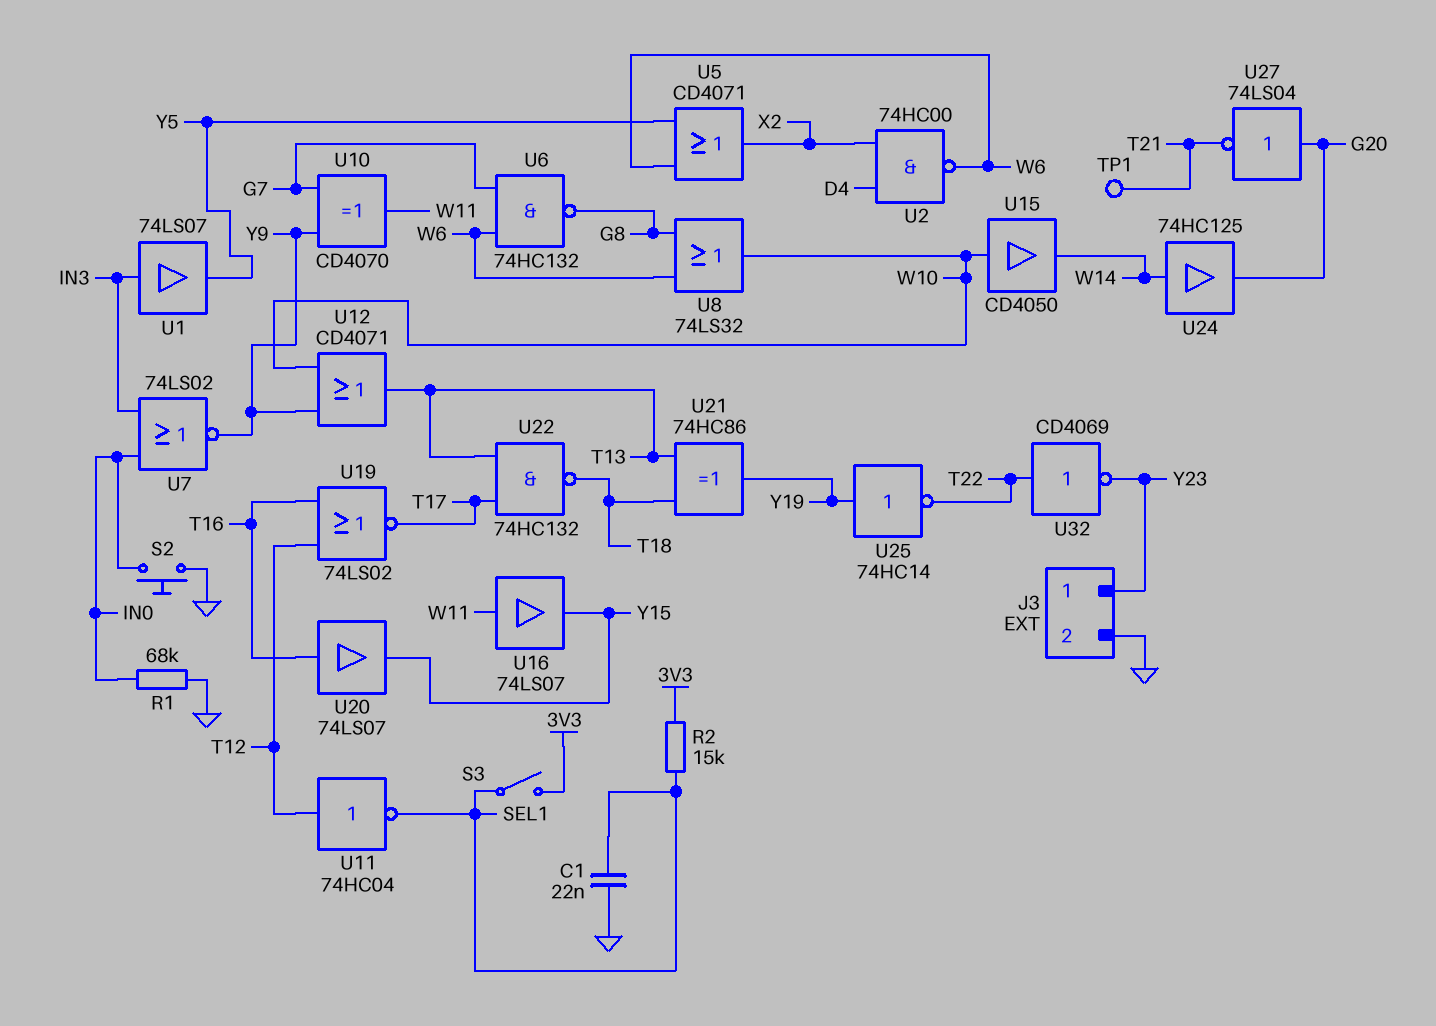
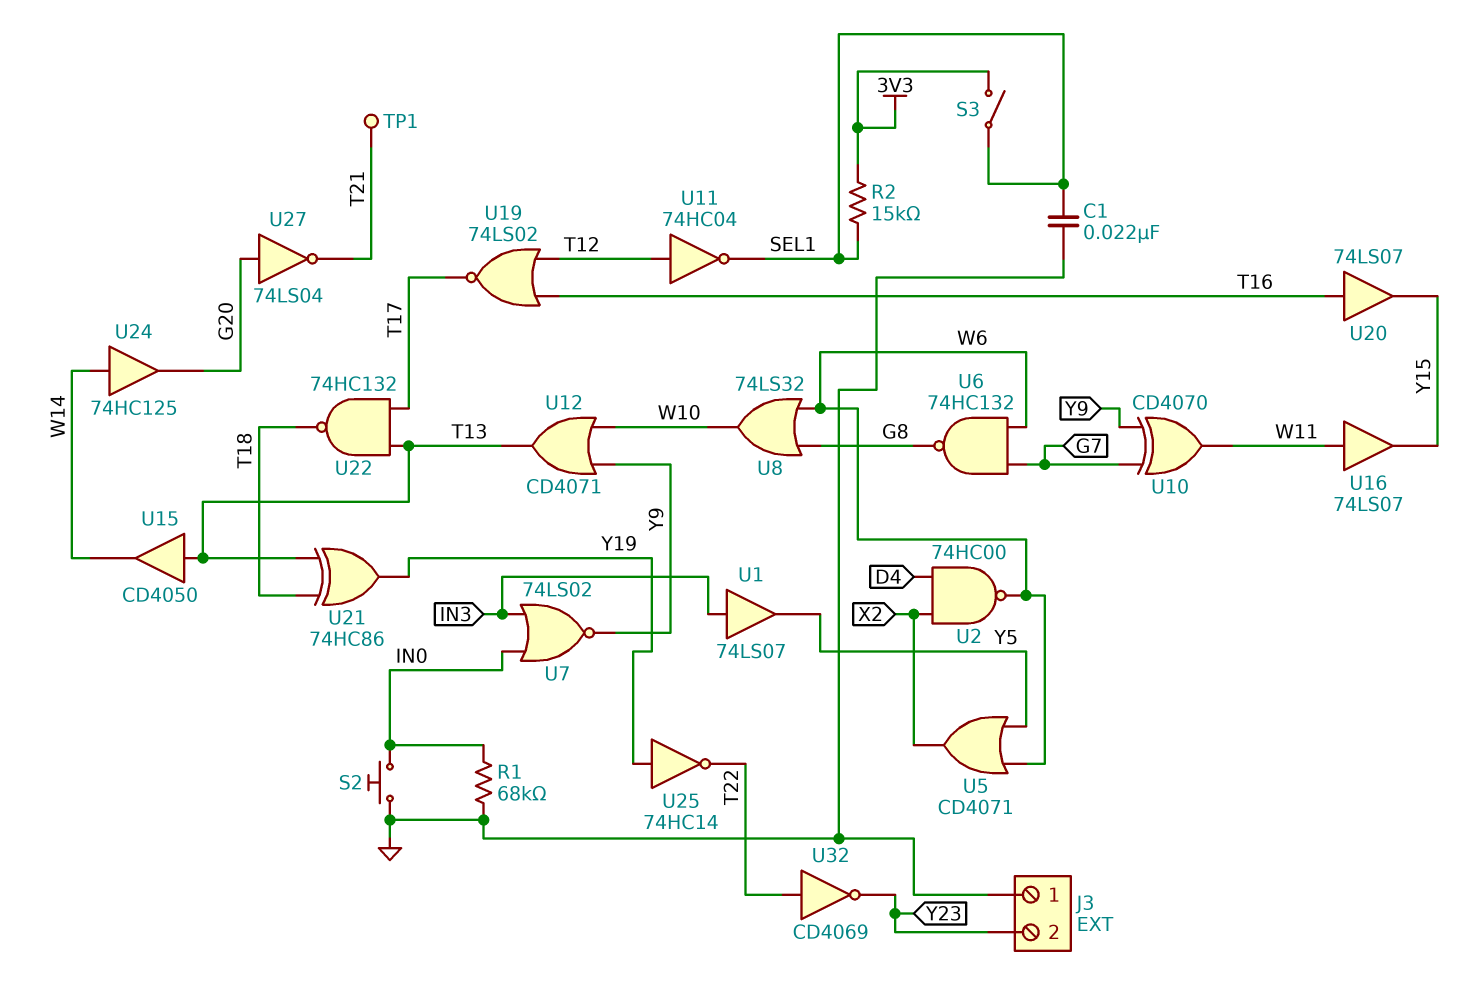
J3 pin 1: Y23 -> GND
J3 pin 2: GND -> Y23
U15: buffer CD4050 (in W10, out W14) -> buffer CD4050 (in T13, out W14)

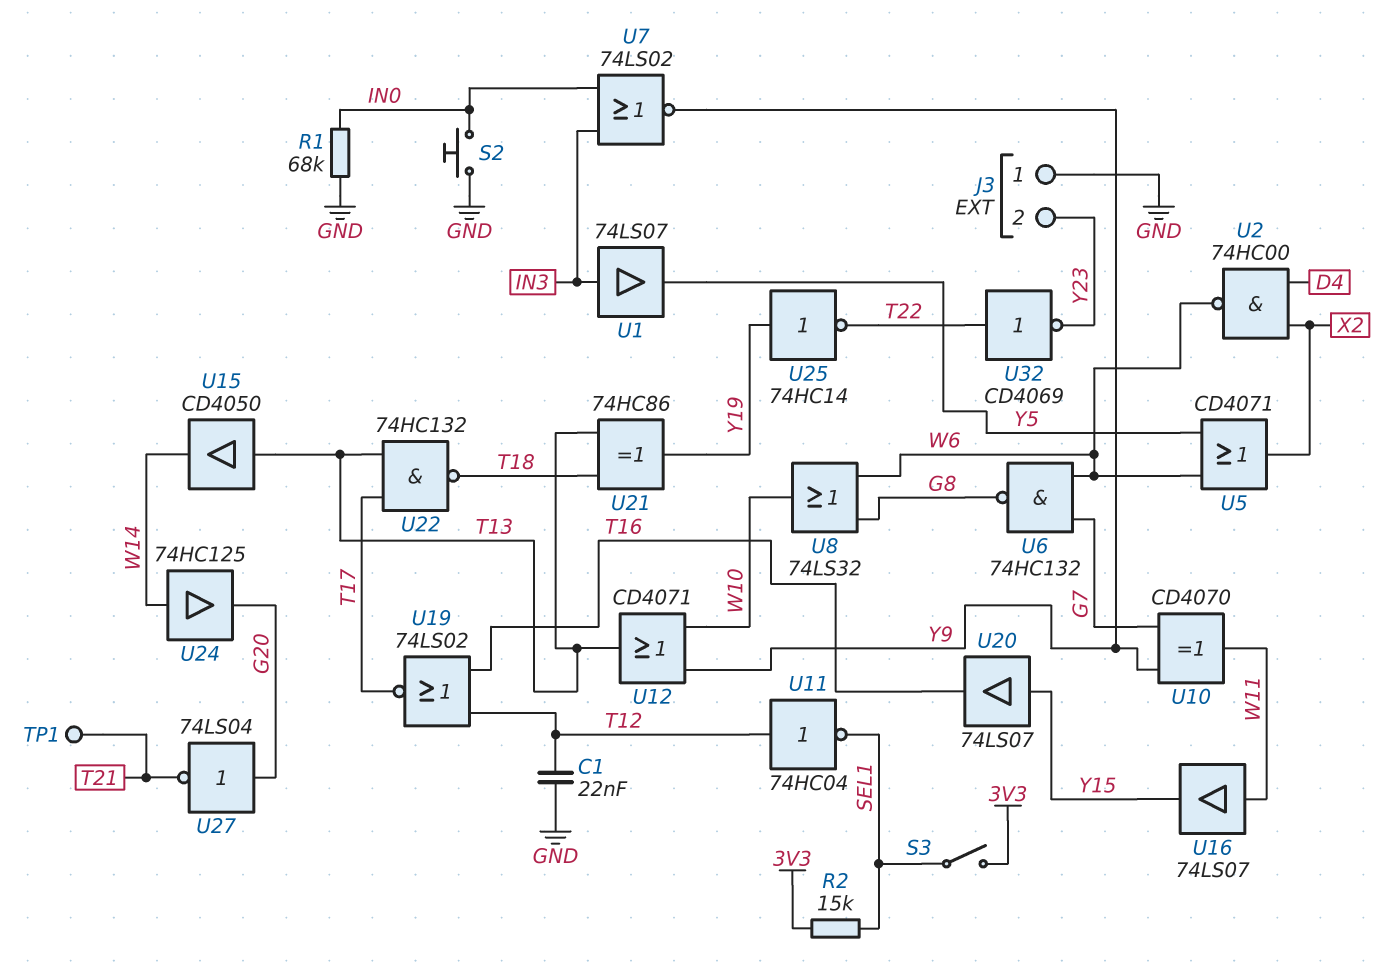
C1: 22nF (GND, SEL1) -> 22nF (GND, T12)
U20: buffer 74LS07 (in T16, out Y15) -> buffer 74LS07 (in Y15, out T16)

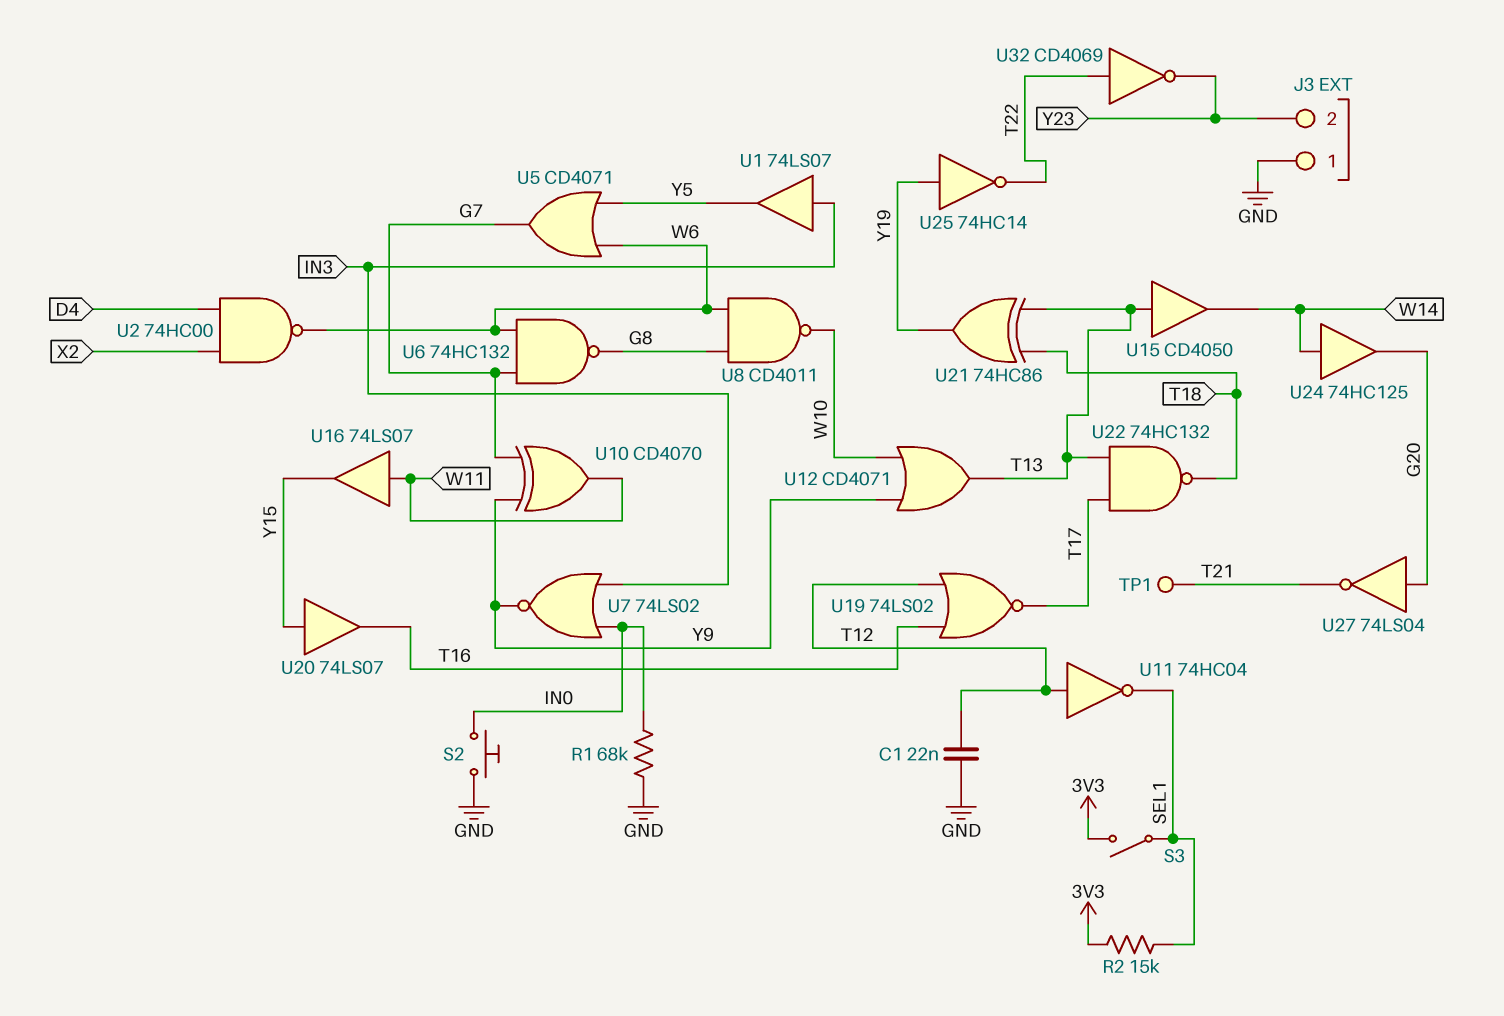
U5: OR CD4071 (in W6, in Y5, out X2) -> OR CD4071 (in W6, in Y5, out G7)
U8: OR 74LS32 (in G8, in W6, out W10) -> NAND CD4011 (in G8, in W6, out W10)

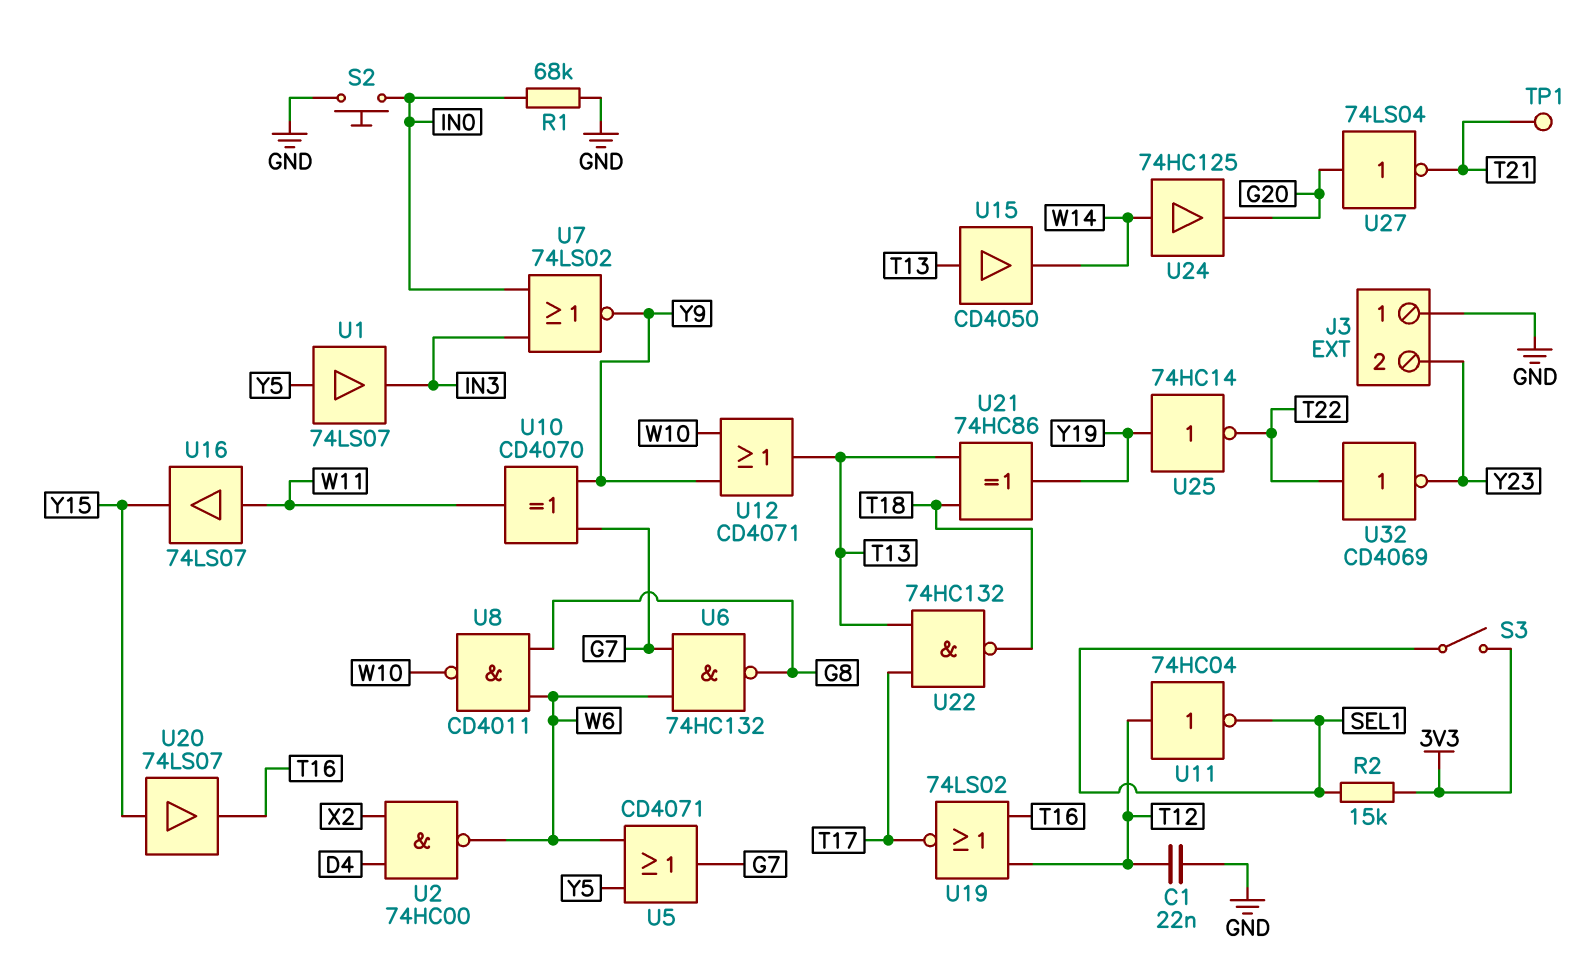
U1: buffer 74LS07 (in IN3, out Y5) -> buffer 74LS07 (in Y5, out IN3)

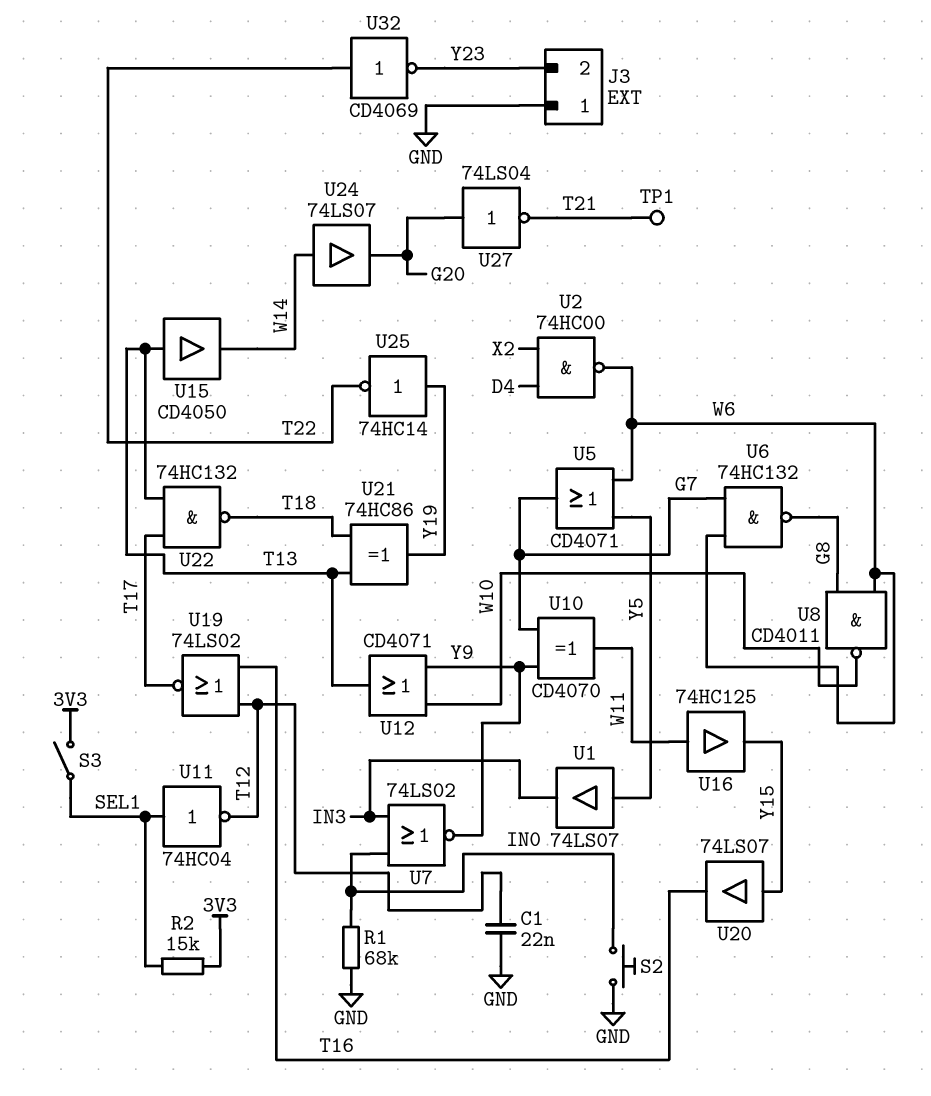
U11: NOT 74HC04 (in T12, out SEL1) -> NOT 74HC04 (in SEL1, out T12)
U16: buffer 74LS07 (in W11, out Y15) -> buffer 74HC125 (in W11, out Y15)
U24: buffer 74HC125 (in W14, out G20) -> buffer 74LS07 (in W14, out G20)

